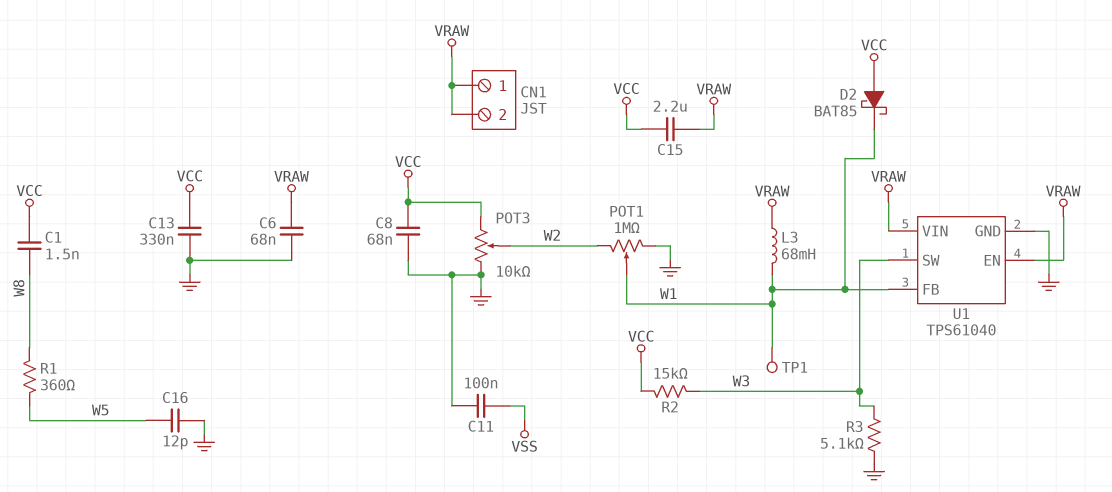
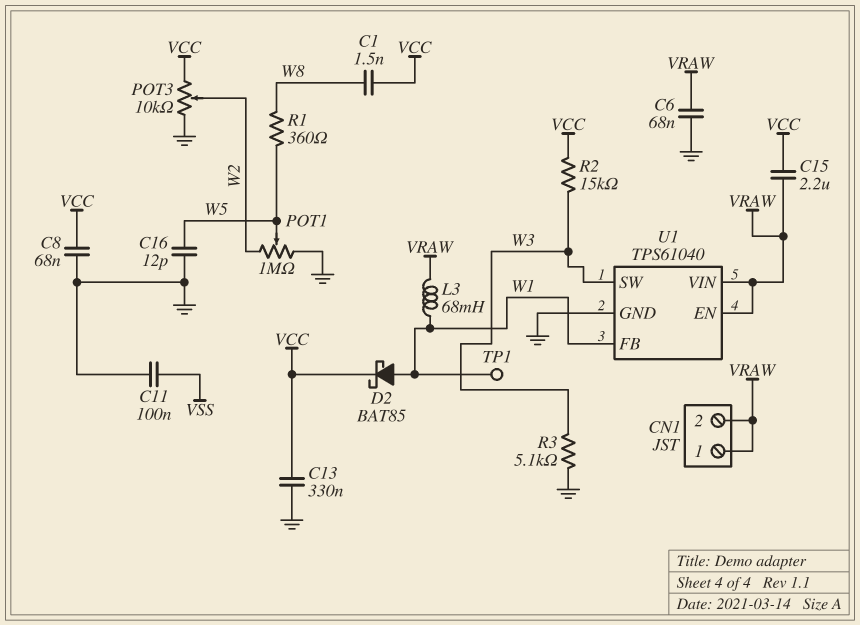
D2: schottky BAT85 (A VCC, K W1) -> schottky BAT85 (A W1, K VCC)
POT1: 1M (GND, W2, wiper W1) -> 1M (GND, W2, wiper W5)

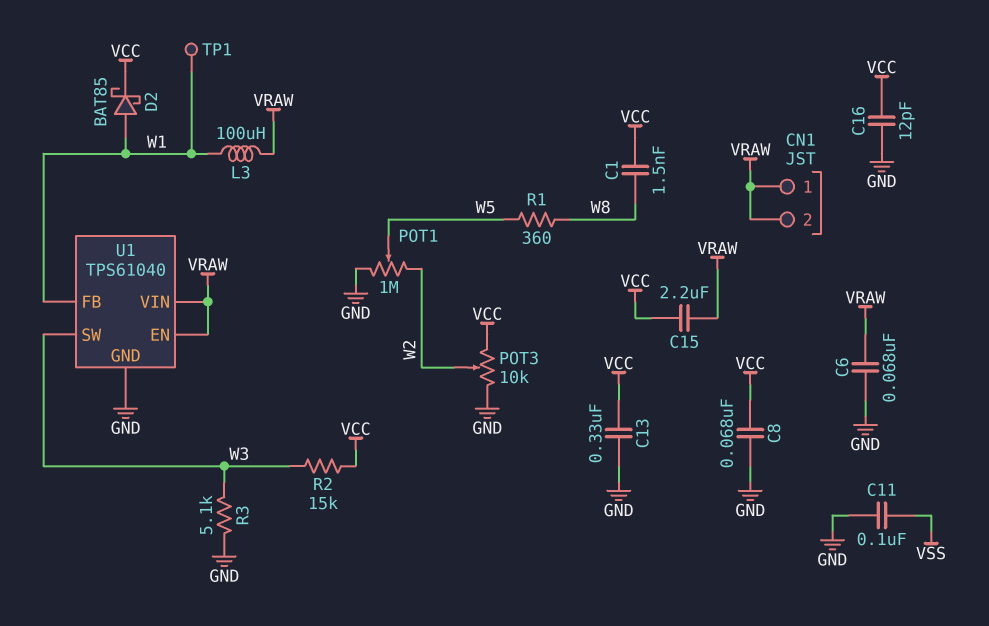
C16: 12pF (GND, W5) -> 12pF (GND, VCC)
L3: 68mH (VRAW, W1) -> 100uH (VRAW, W1)

